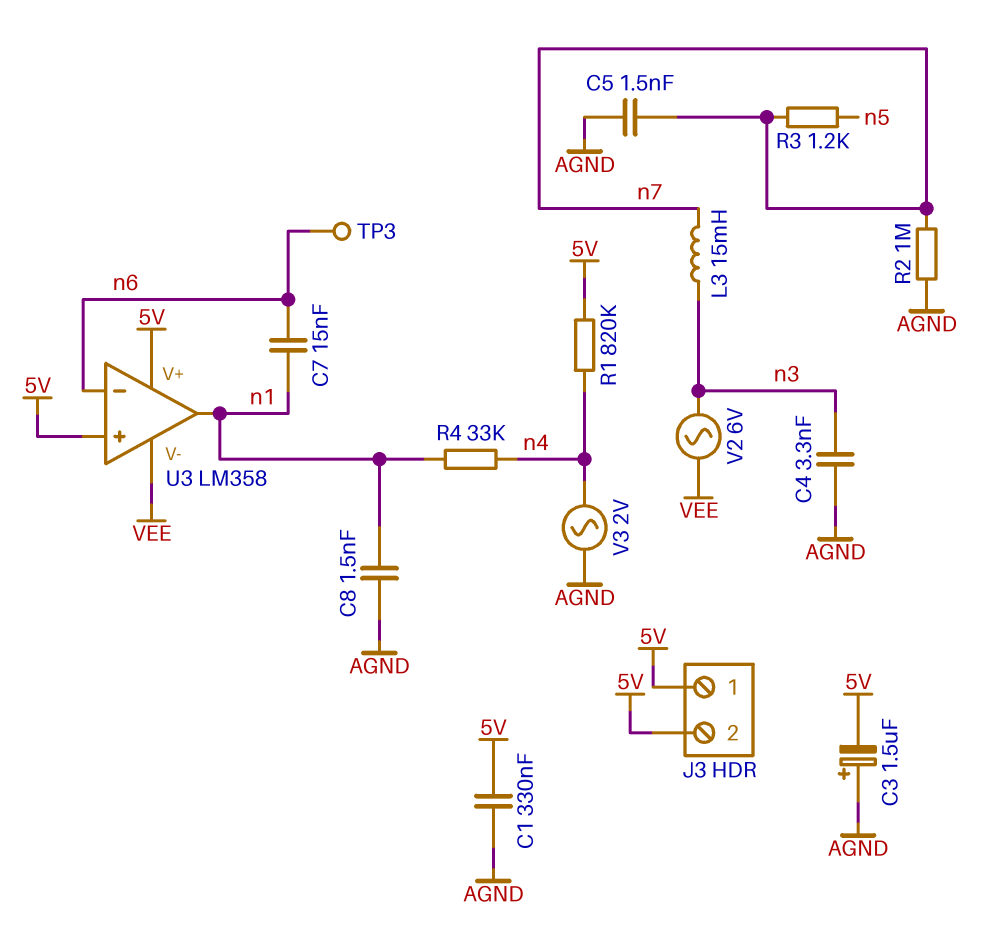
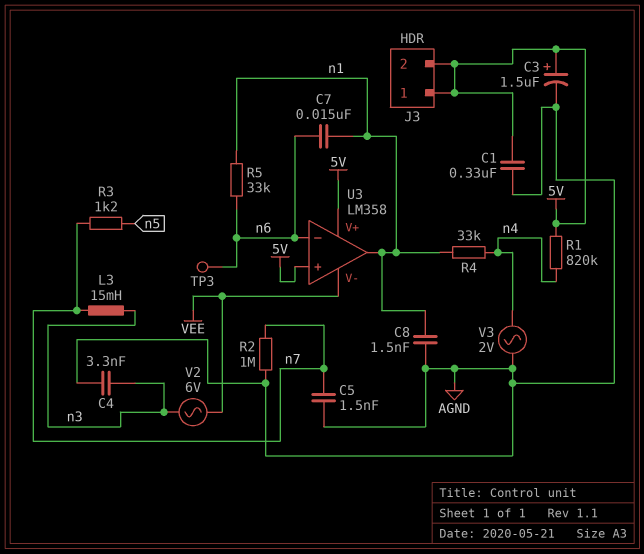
C3: 1.5uF (plus AGND, minus 5V) -> 1.5uF (plus 5V, minus AGND)
R5: none -> 33k (n1, n6)

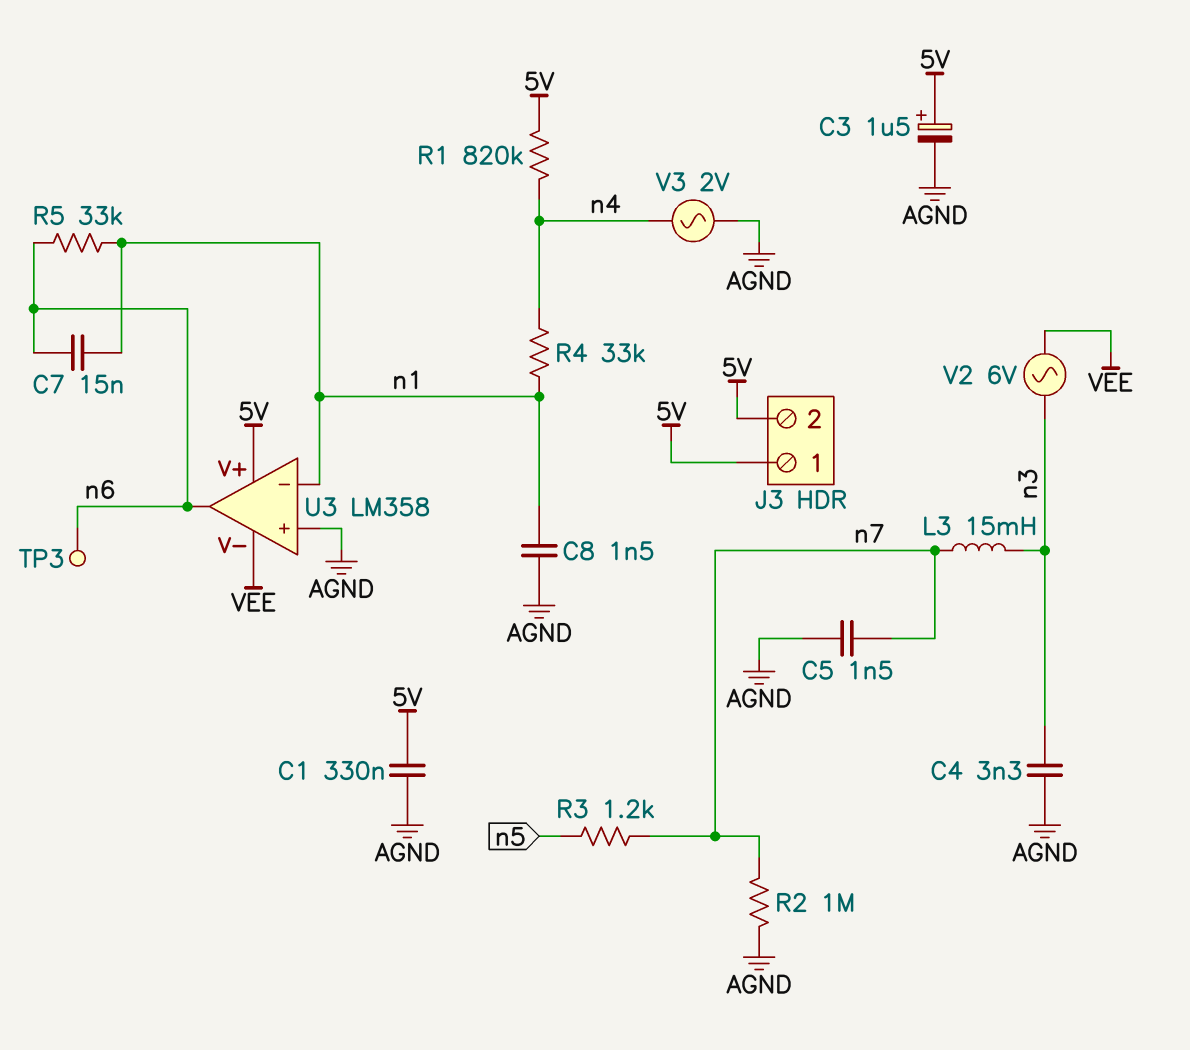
U3 pin in+: 5V -> AGND
U3 pin in-: n6 -> n1
U3 pin out: n1 -> n6

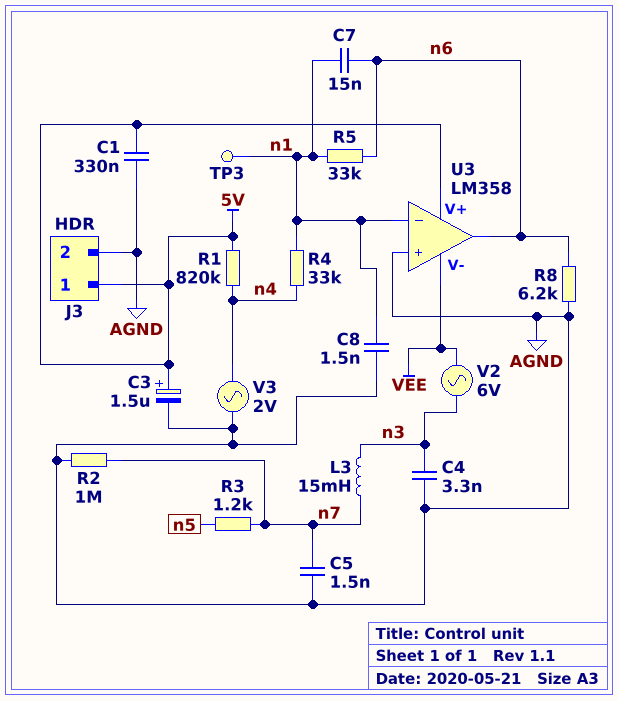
J3 pin 2: 5V -> AGND
R8: none -> 6.2k (AGND, n6)
TP3: test point (n6) -> test point (n1)

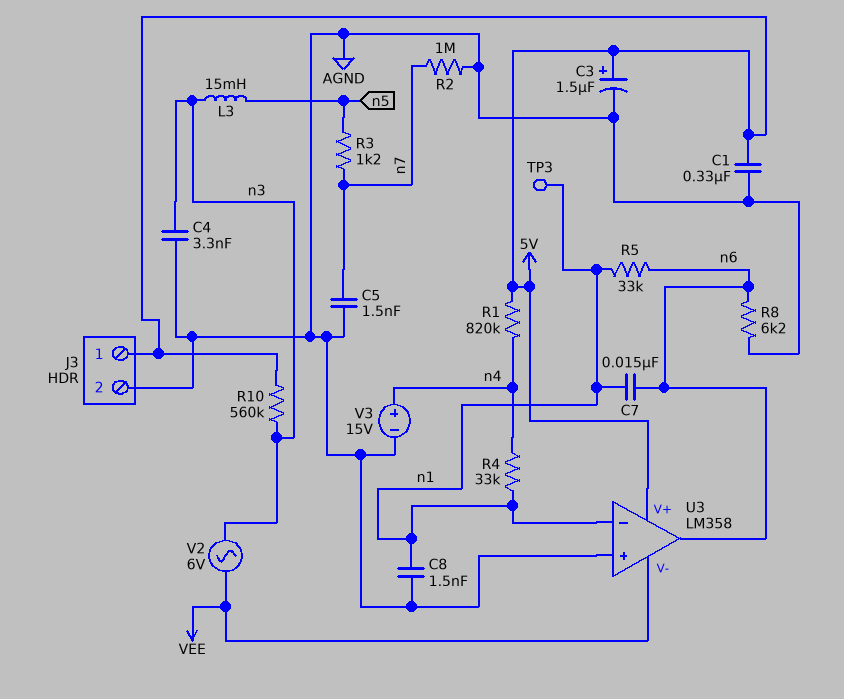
L3: 15mH (n3, n7) -> 15mH (n3, n5)
R10: none -> 560k (5V, n3)
V3: AC 2V (AGND, n4) -> 15V (plus n4, minus AGND)

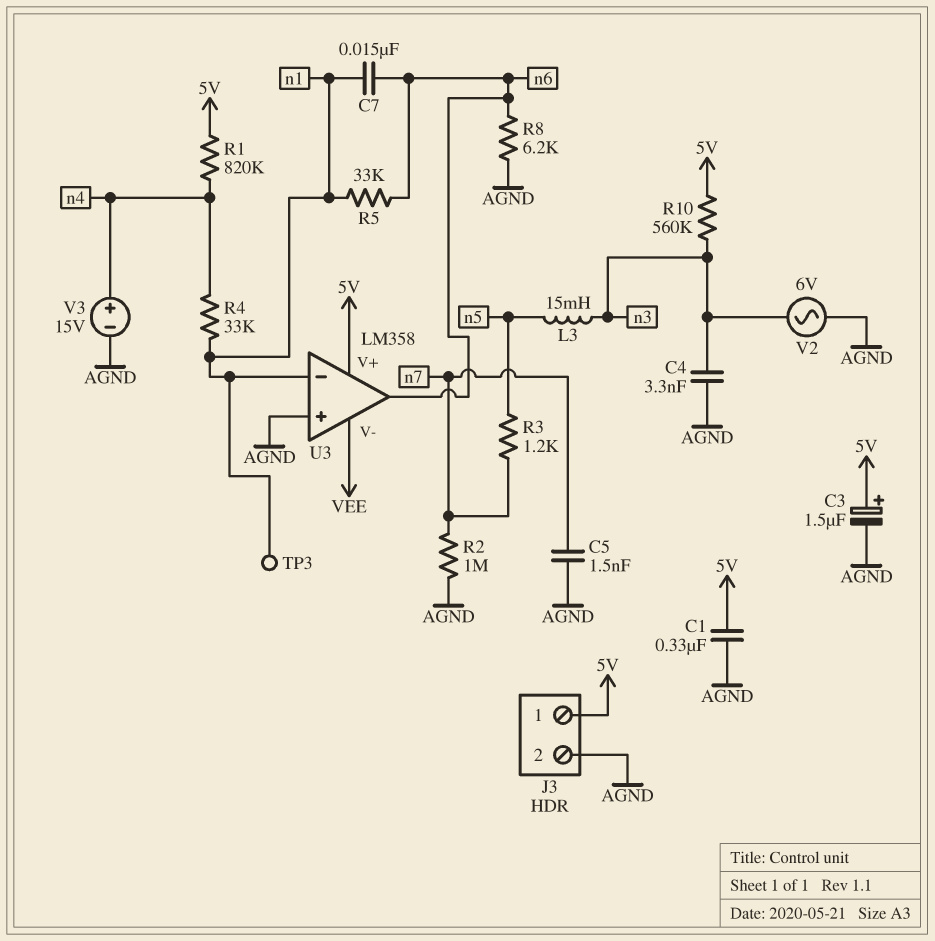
C8: 1.5nF (AGND, n1) -> none
V2: AC 6V (VEE, n3) -> AC 6V (AGND, n3)

